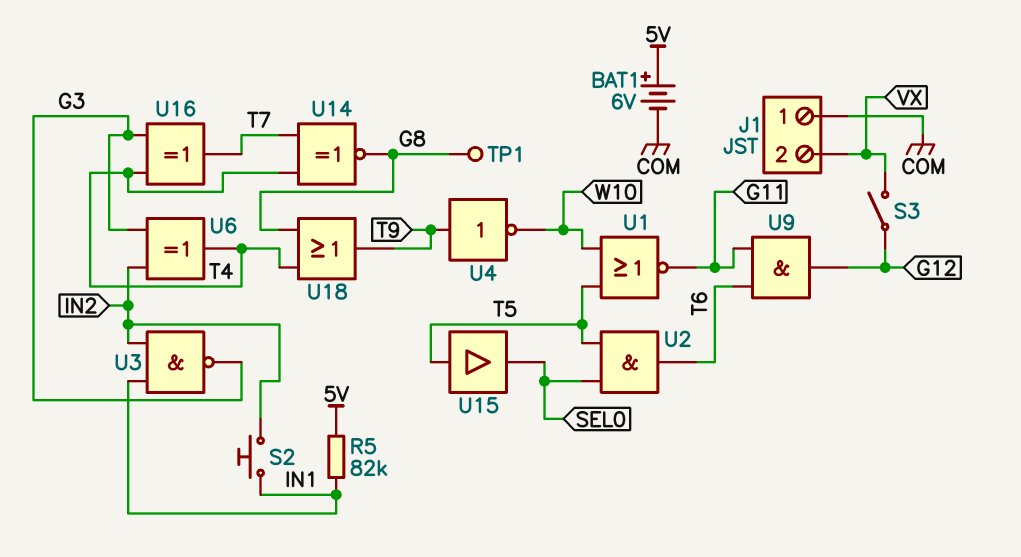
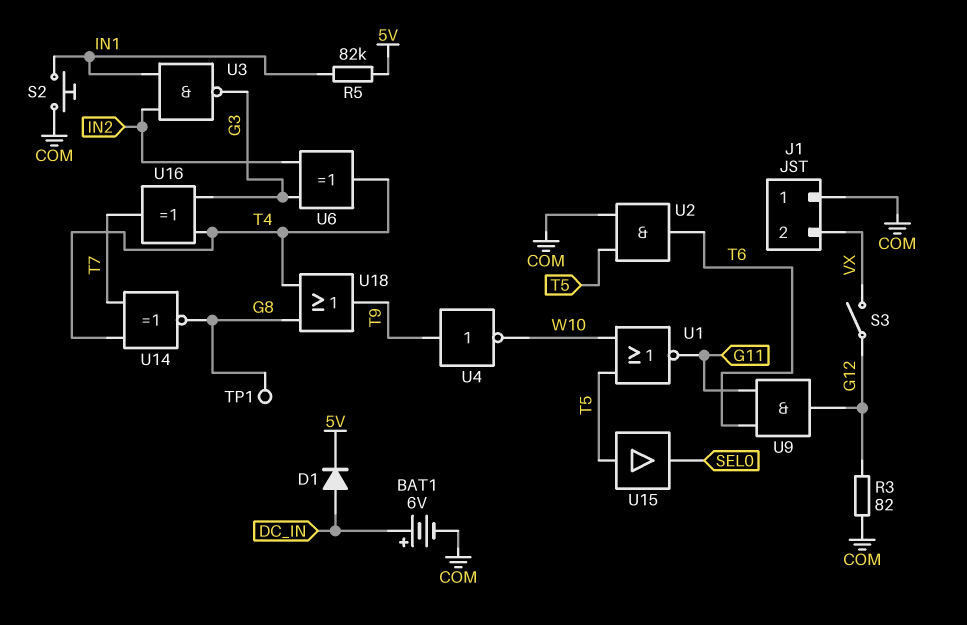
BAT1: 6V (plus 5V, minus COM) -> 6V (plus DC_IN, minus COM)
D1: none -> diode (A DC_IN, K 5V)
R3: none -> 82 (COM, G12)
S2: button (IN1, IN2) -> button (COM, IN1)
U2: AND (in SEL0, in T5, out T6) -> AND (in COM, in T5, out T6)

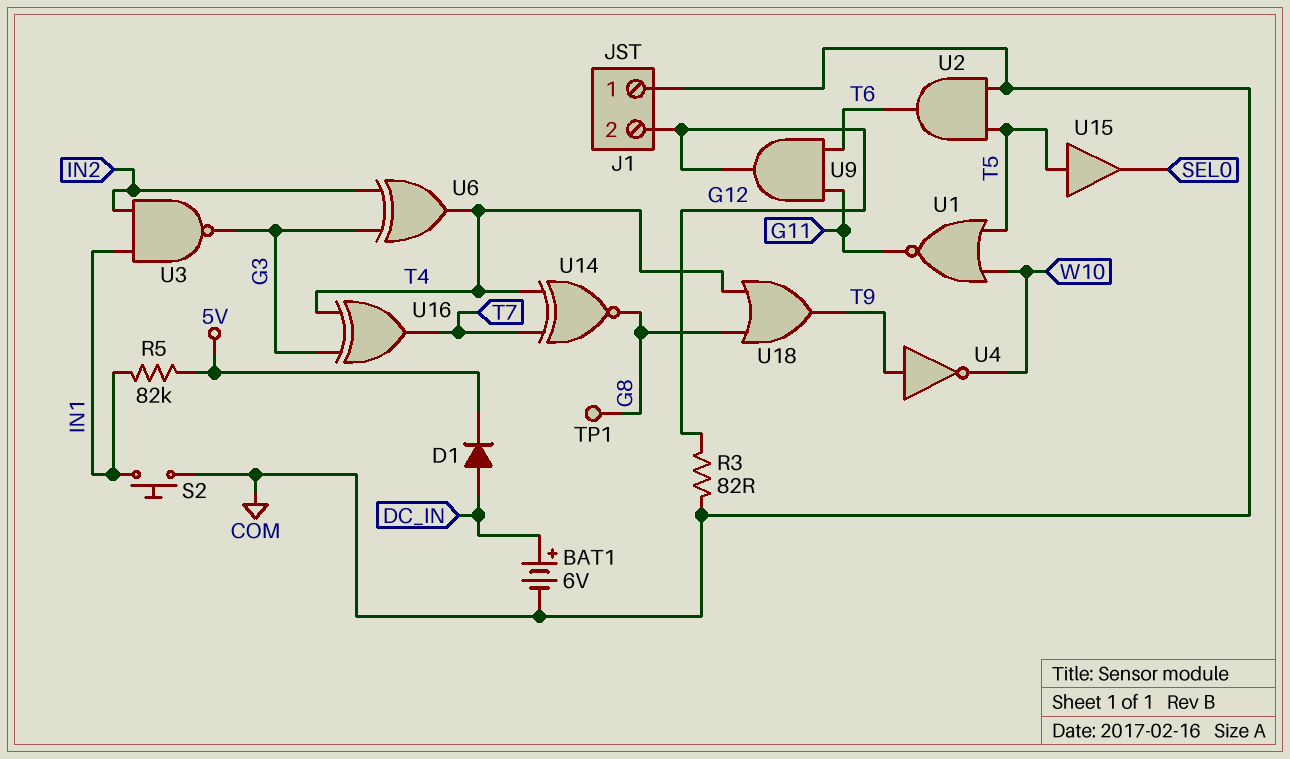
J1 pin 2: VX -> G12
S3: switch (G12, VX) -> none

